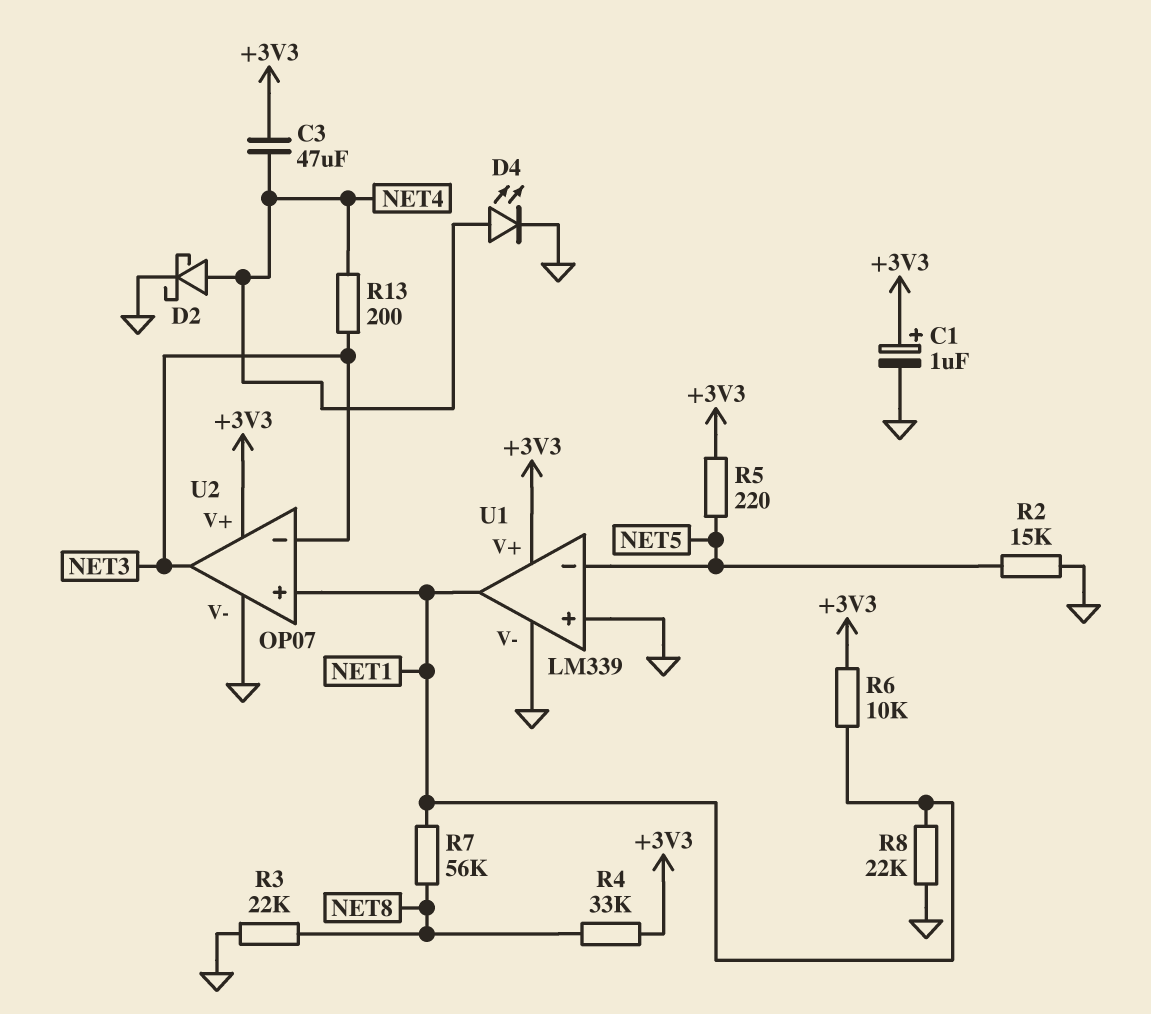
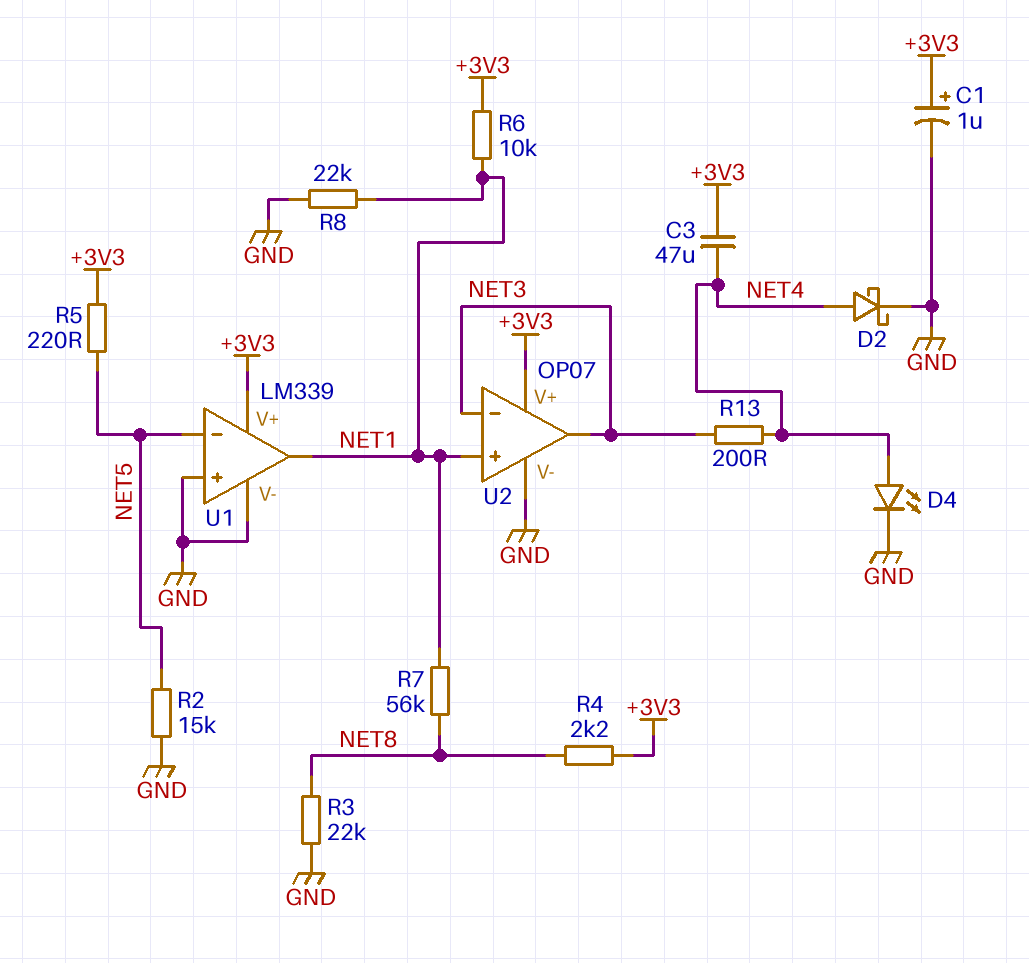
R4: 33k (+3V3, NET8) -> 2.2k (+3V3, NET8)

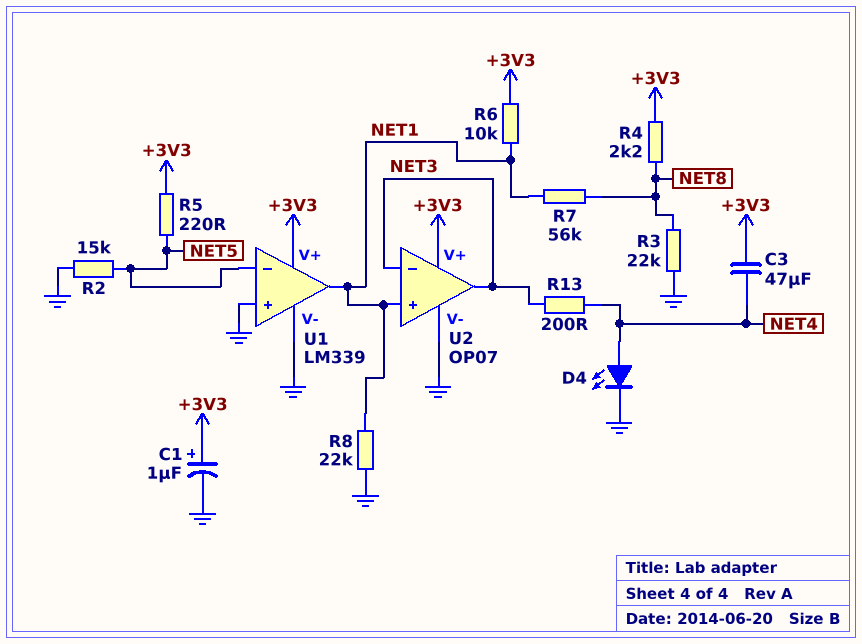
D2: schottky (A NET4, K GND) -> none

